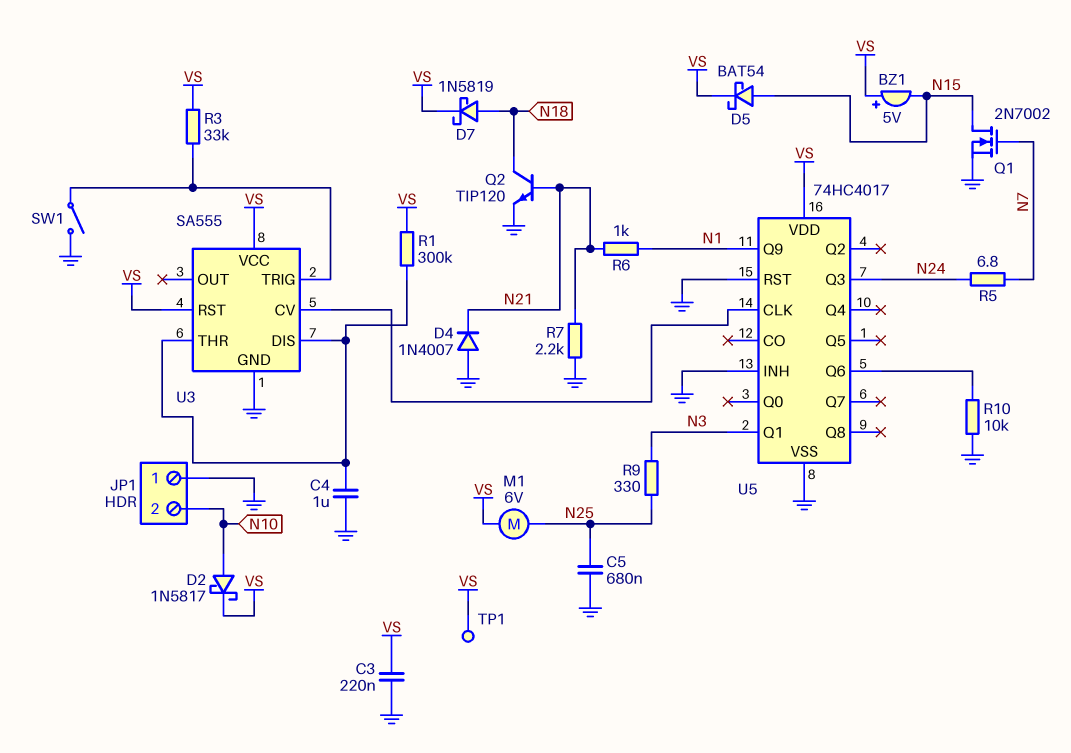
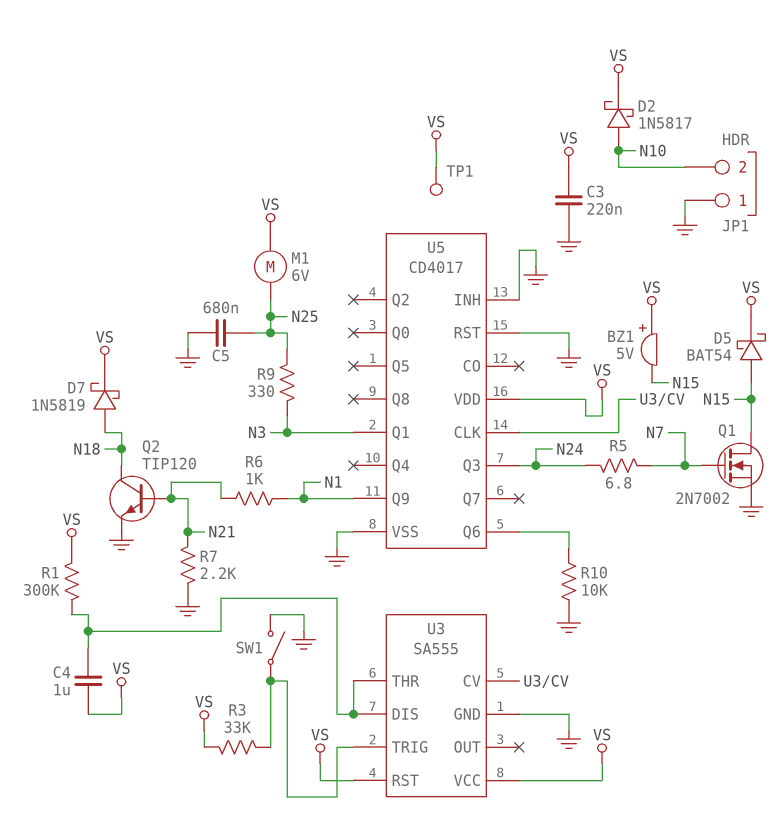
C4: 1uF (GND, U3/DIS) -> 1uF (U3/DIS, VS)
D4: diode 1N4007 (A GND, K N21) -> none
U5: 74HC4017 -> CD4017

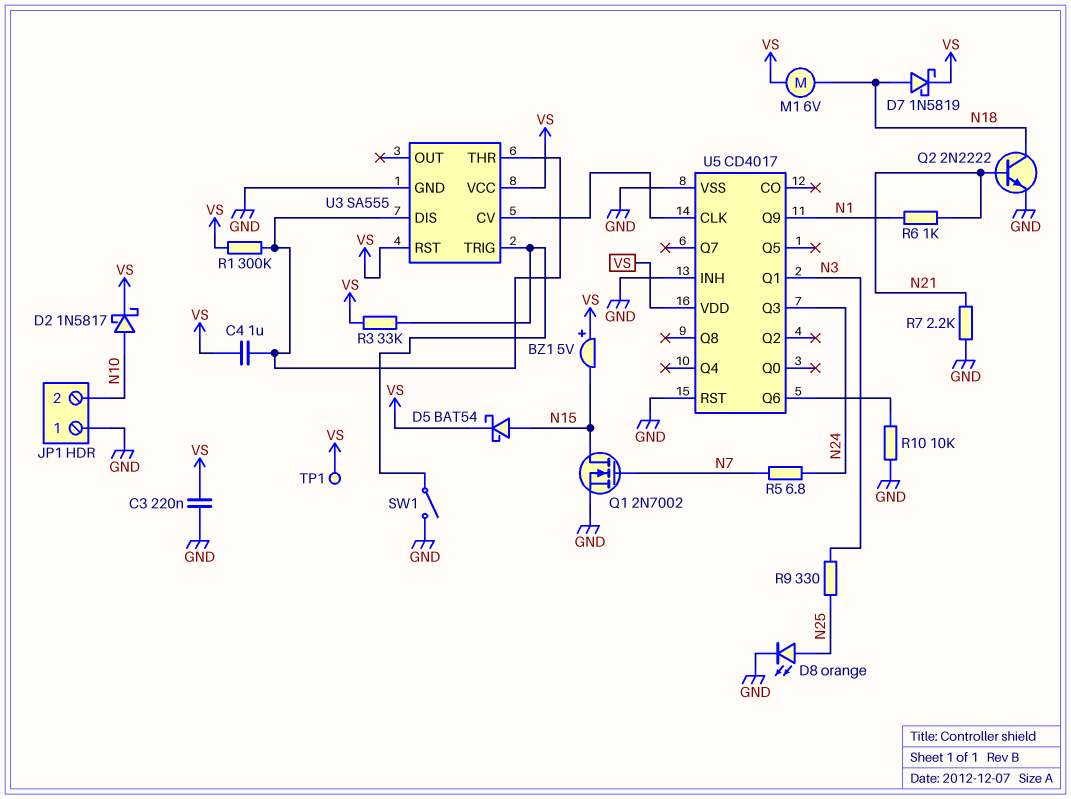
C5: 680nF (GND, N25) -> none
D8: none -> LED orange (A N25, K GND)
M1: motor 6V (N25, VS) -> motor 6V (N18, VS)
Q2: NPN TIP120 (B N21, C N18, E GND) -> NPN 2N2222 (B N21, C N18, E GND)

